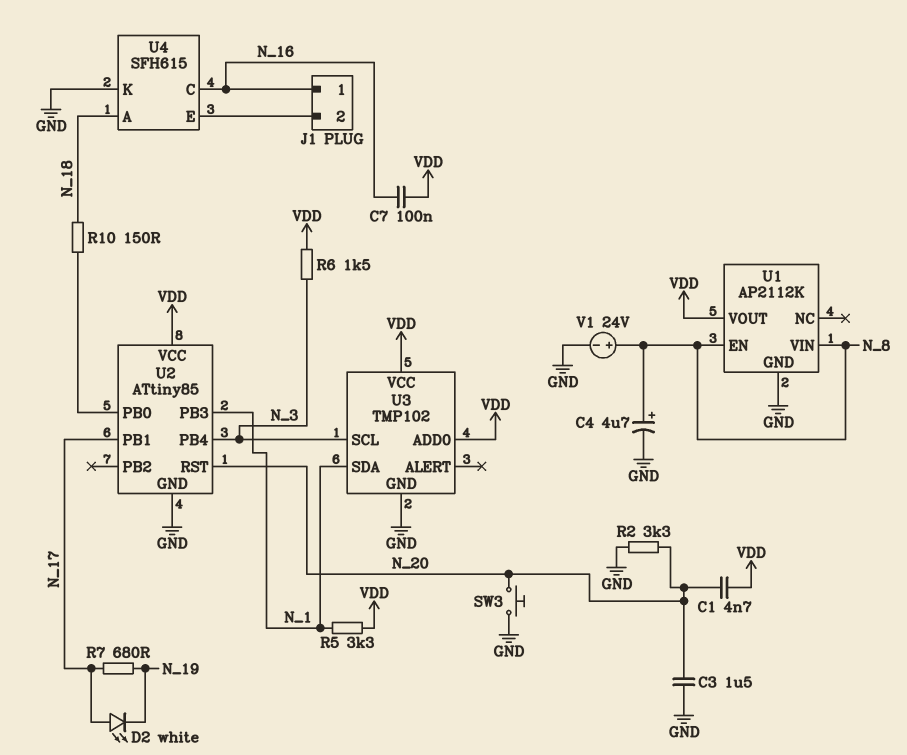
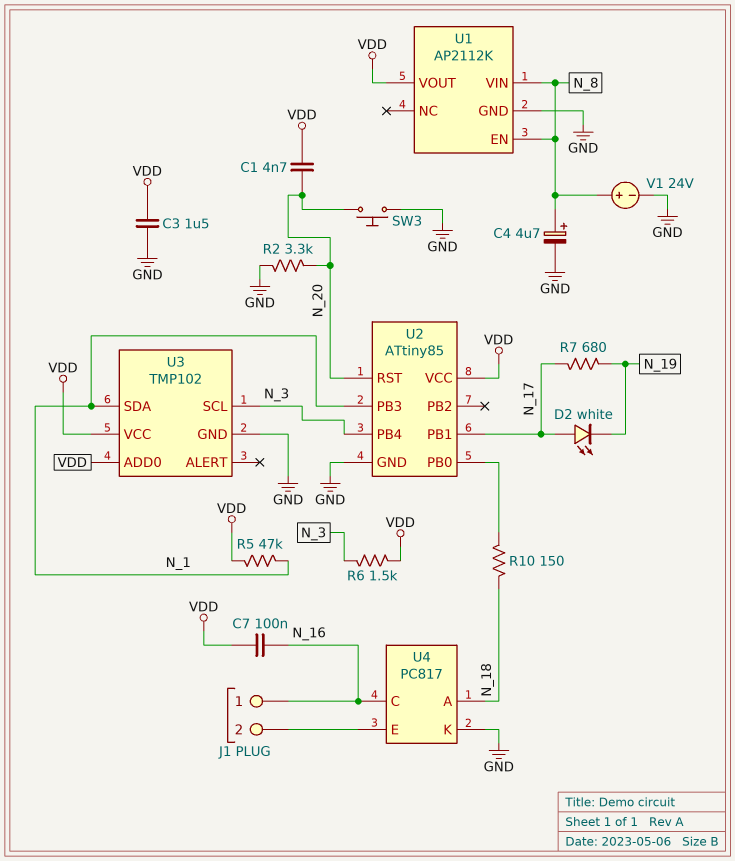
C3: 1.5uF (GND, N_20) -> 1.5uF (GND, VDD)
R5: 3.3k (N_1, VDD) -> 47k (N_1, VDD)
U4: SFH615 -> PC817

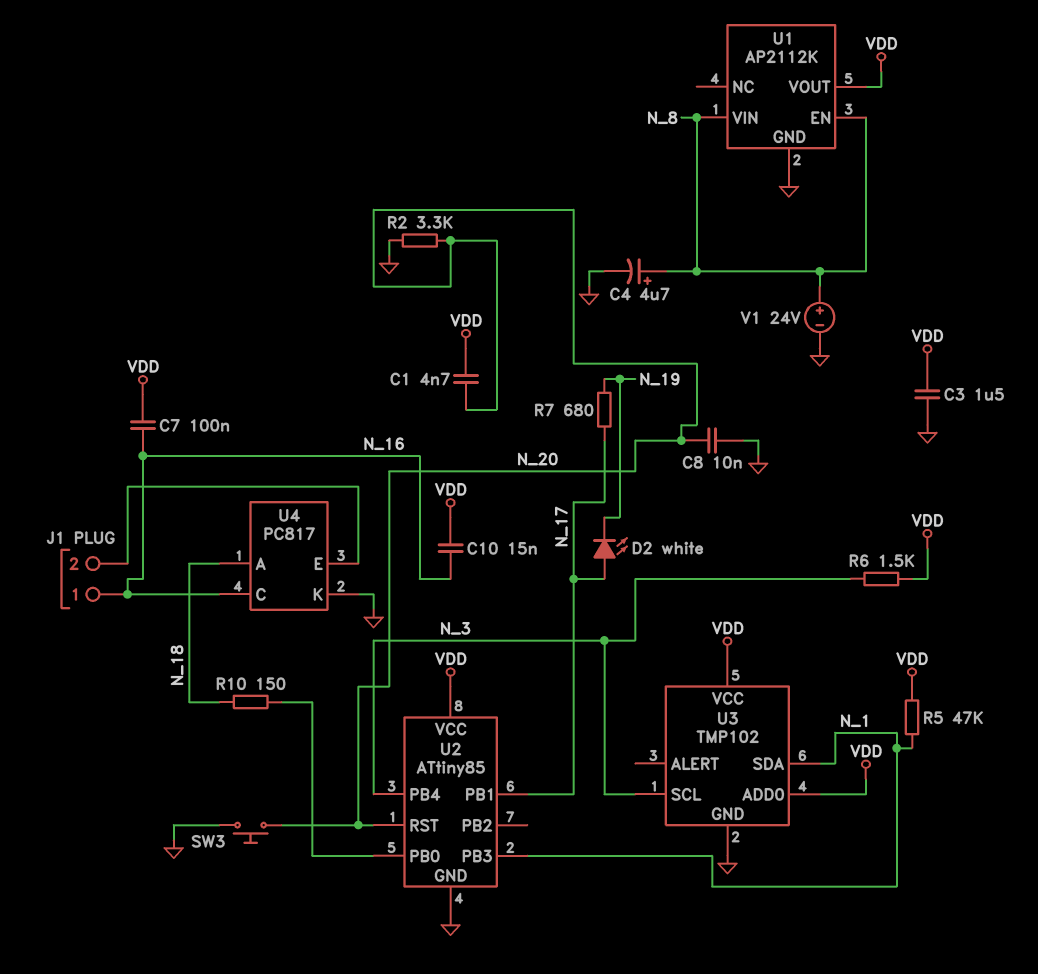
C8: none -> 10nF (GND, N_20)
C10: none -> 15nF (N_16, VDD)

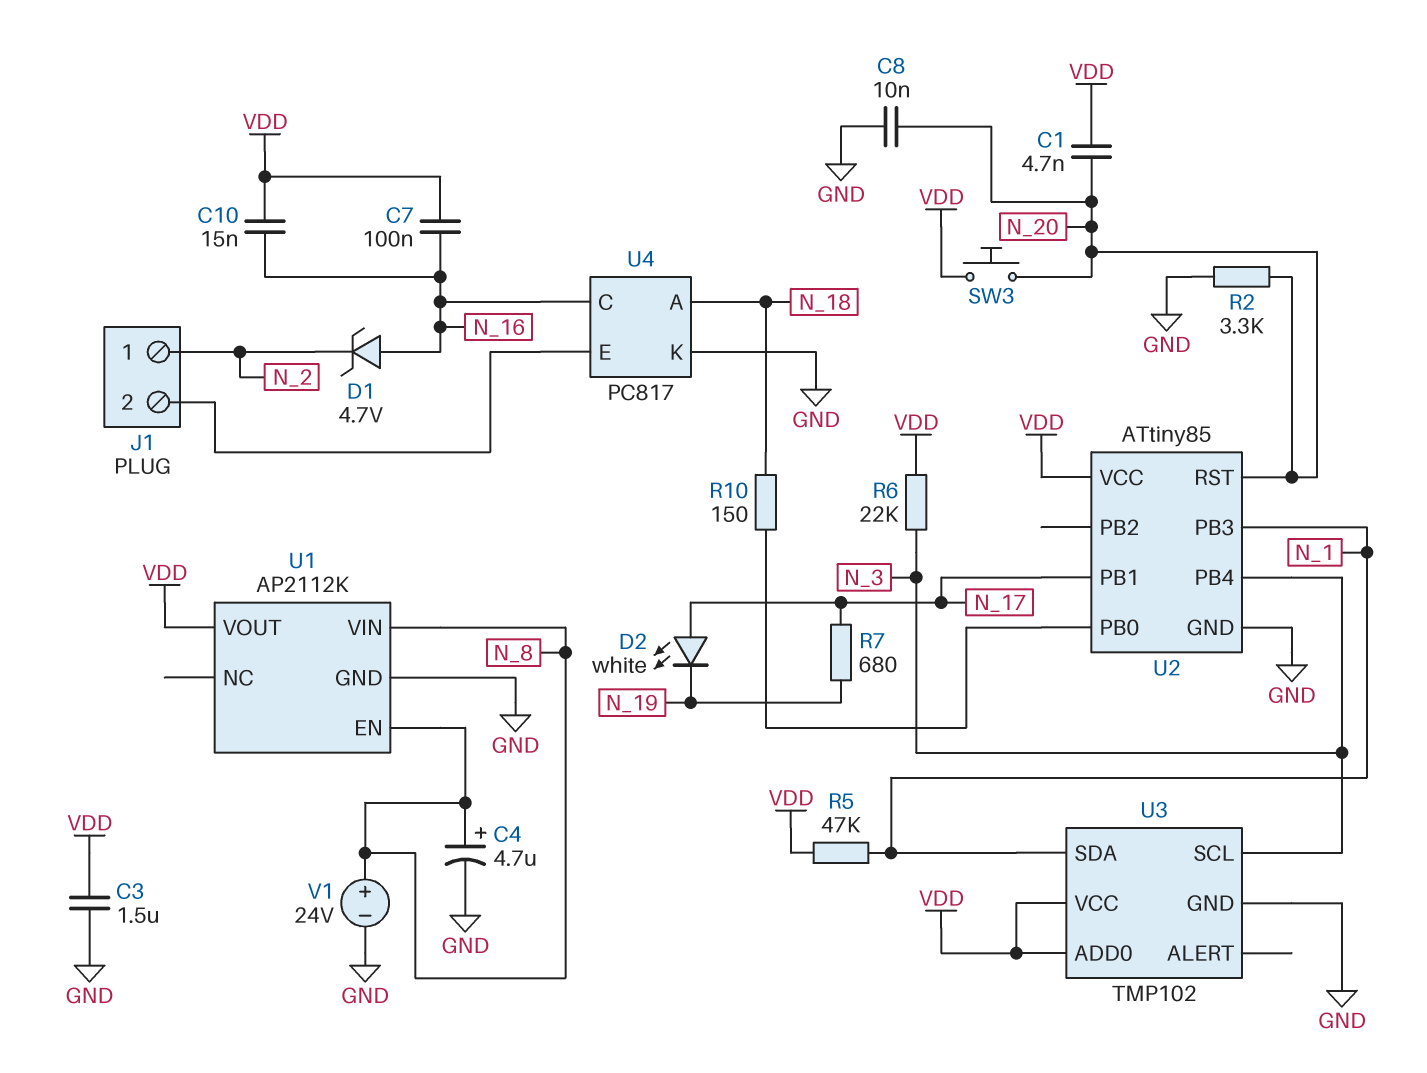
D1: none -> zener 4.7V (A N_16, K N_2)
J1 pin 1: N_16 -> N_2
R6: 1.5k (N_3, VDD) -> 22k (N_3, VDD)
SW3: button (GND, N_20) -> button (N_20, VDD)

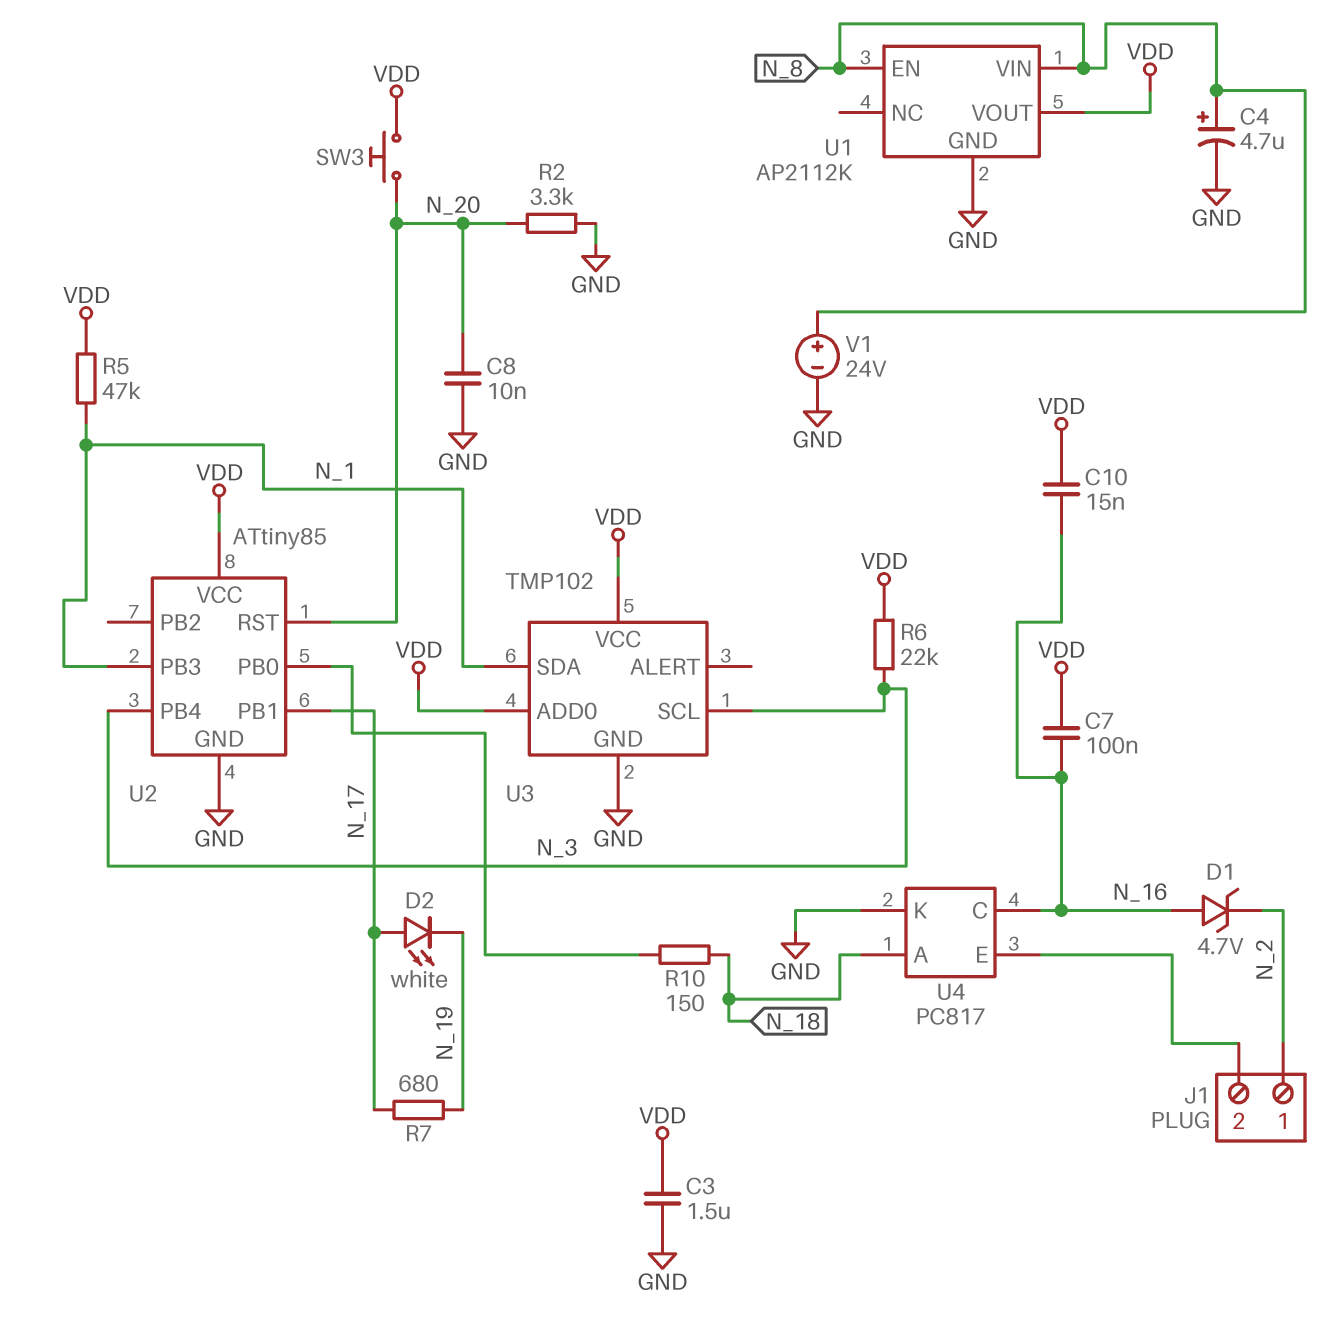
C1: 4.7nF (N_20, VDD) -> none

